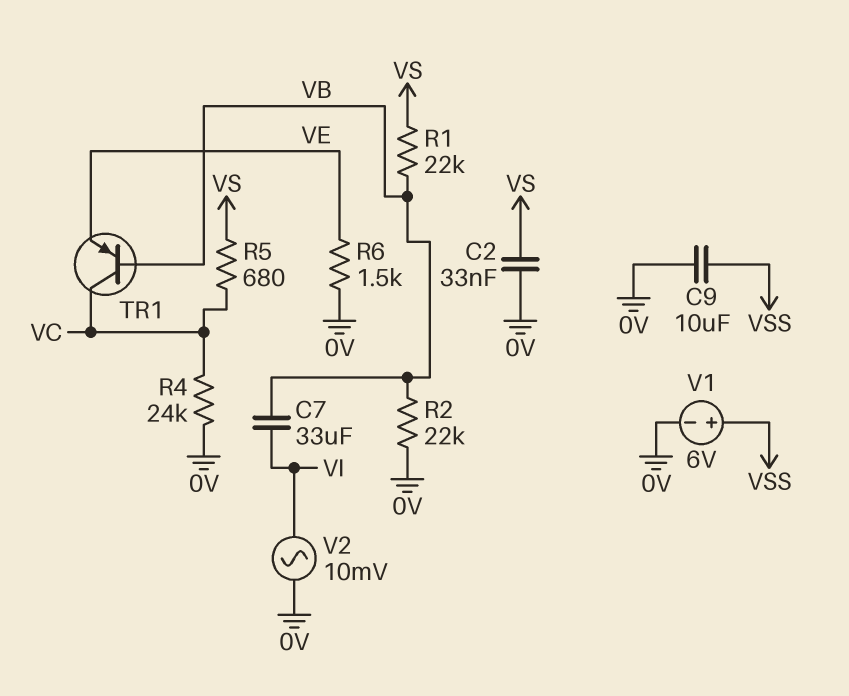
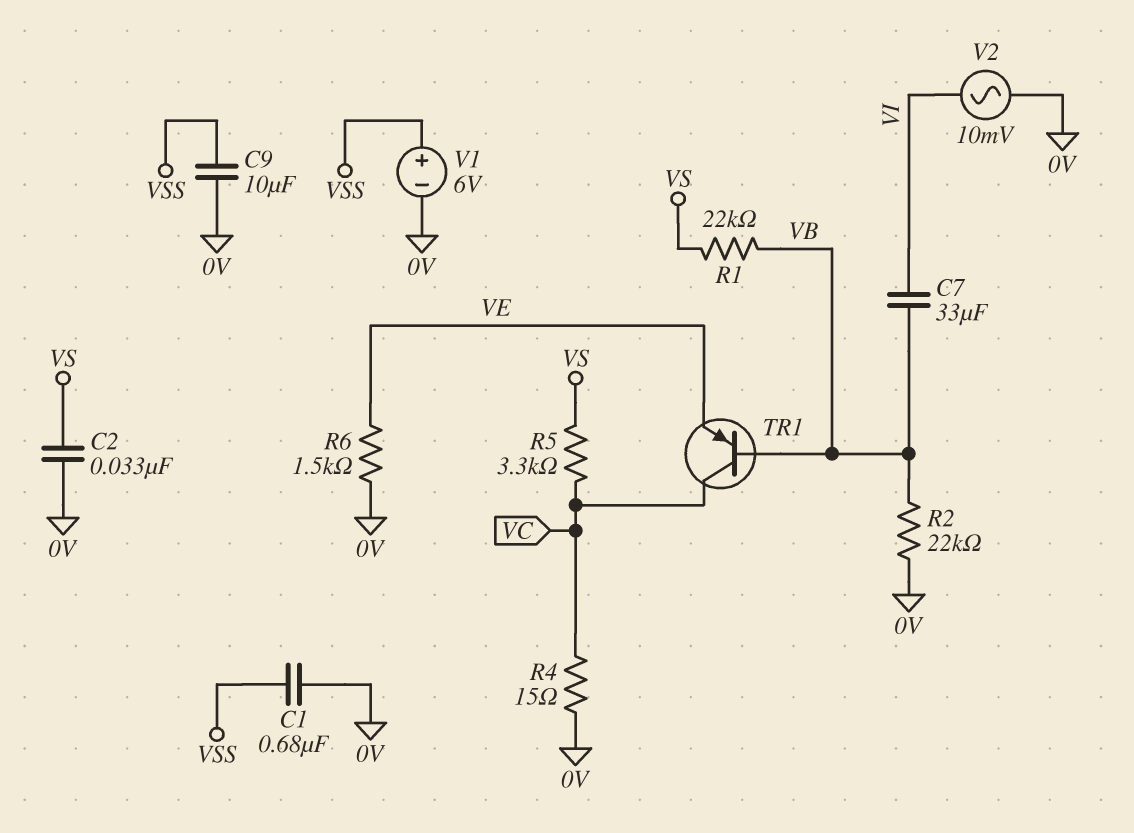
C1: none -> 680nF (0V, VSS)
R4: 24k (0V, VC) -> 15 (0V, VC)
R5: 680 (VC, VS) -> 3.3k (VC, VS)

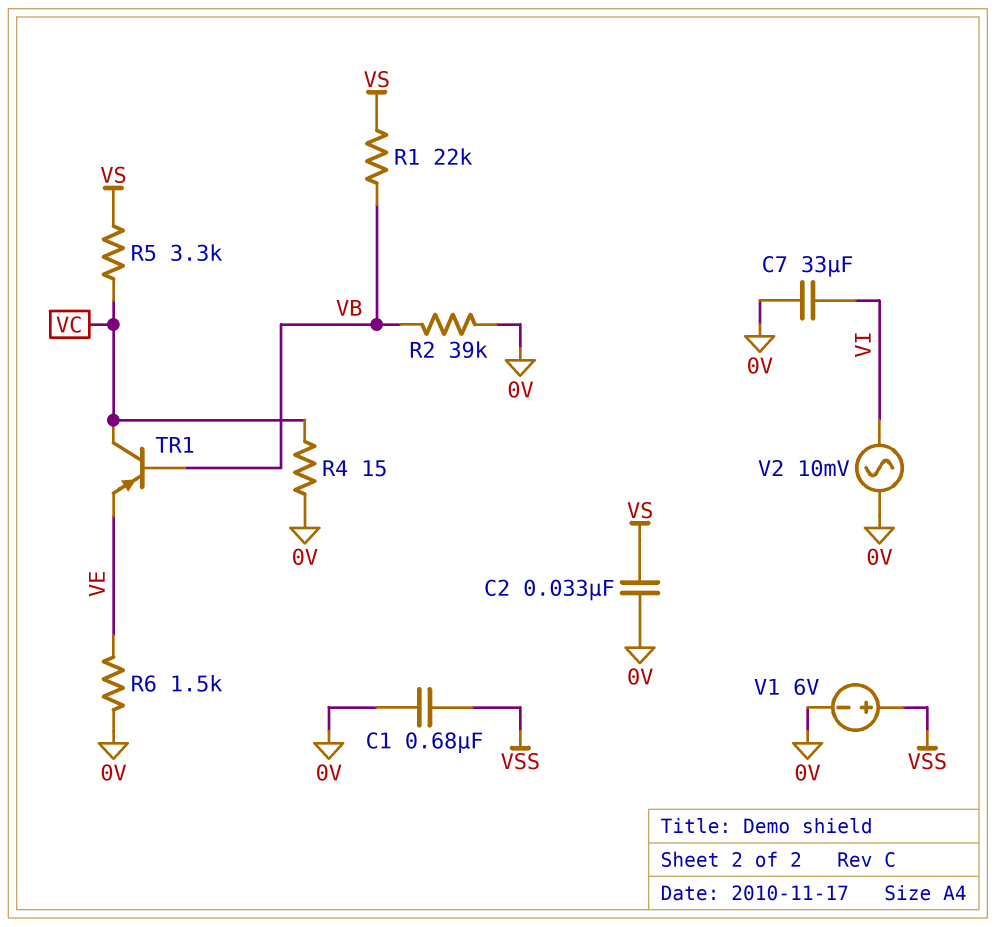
C7: 33uF (VB, VI) -> 33uF (0V, VI)
C9: 10uF (0V, VSS) -> none
R2: 22k (0V, VB) -> 39k (0V, VB)

